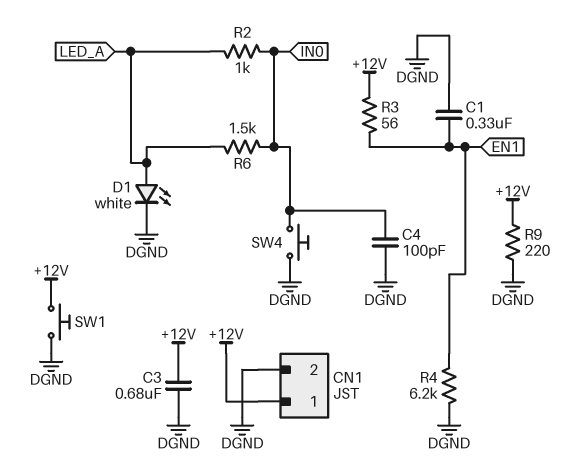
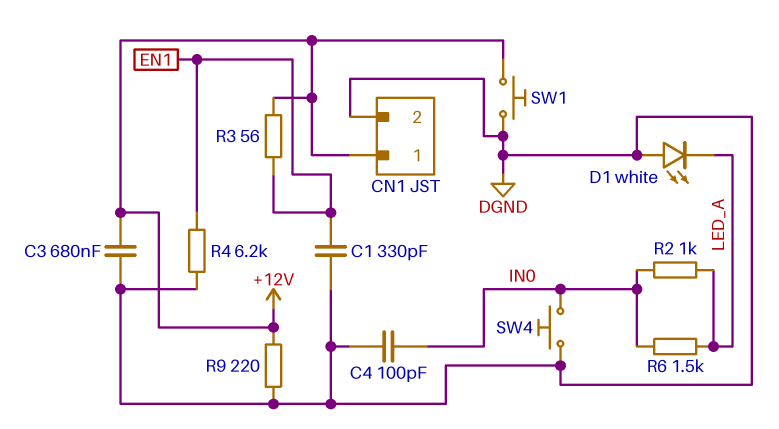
C1: 330nF (DGND, EN1) -> 330pF (DGND, EN1)
D1: LED white (A LED_A, K DGND) -> LED white (A DGND, K LED_A)

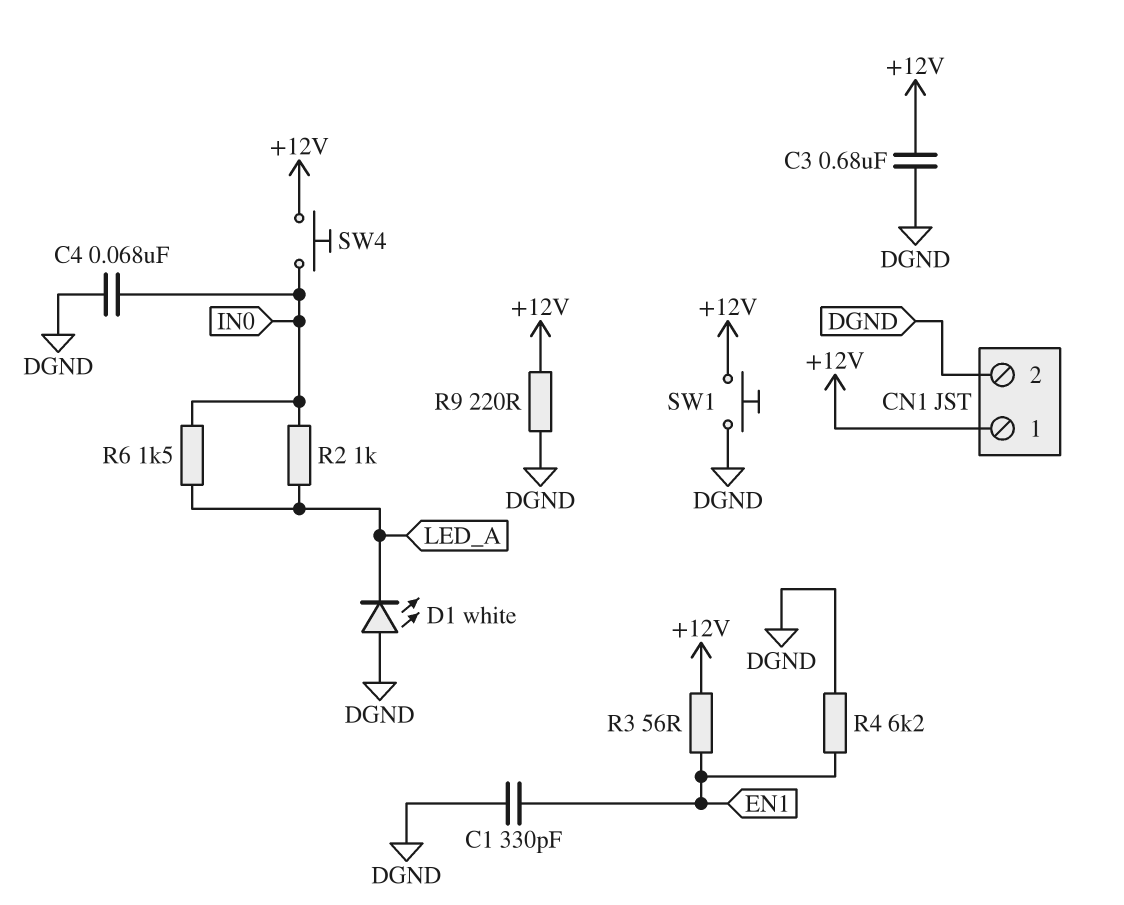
C4: 100pF (DGND, IN0) -> 68nF (DGND, IN0)
SW4: button (DGND, IN0) -> button (+12V, IN0)

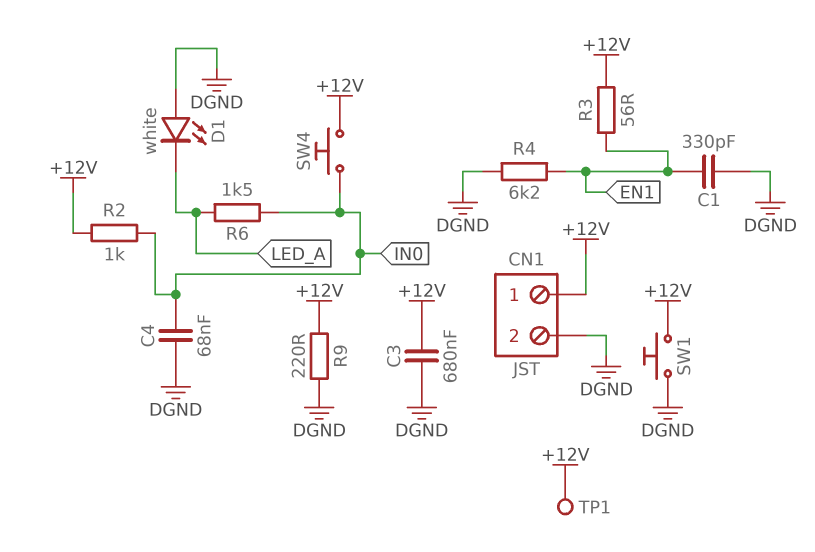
R2: 1k (IN0, LED_A) -> 1k (+12V, IN0)
TP1: none -> test point (+12V)

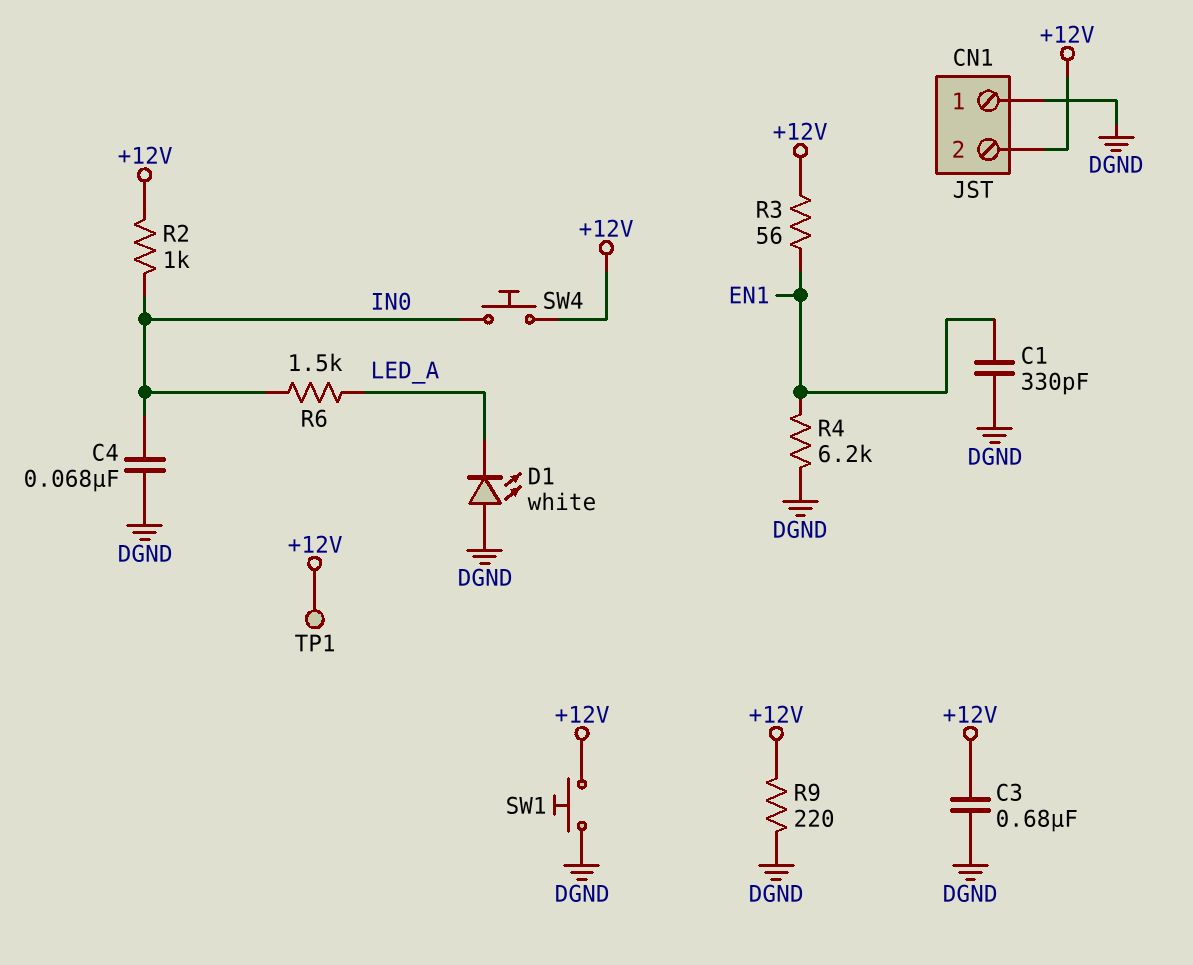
CN1 pin 1: +12V -> DGND
CN1 pin 2: DGND -> +12V

